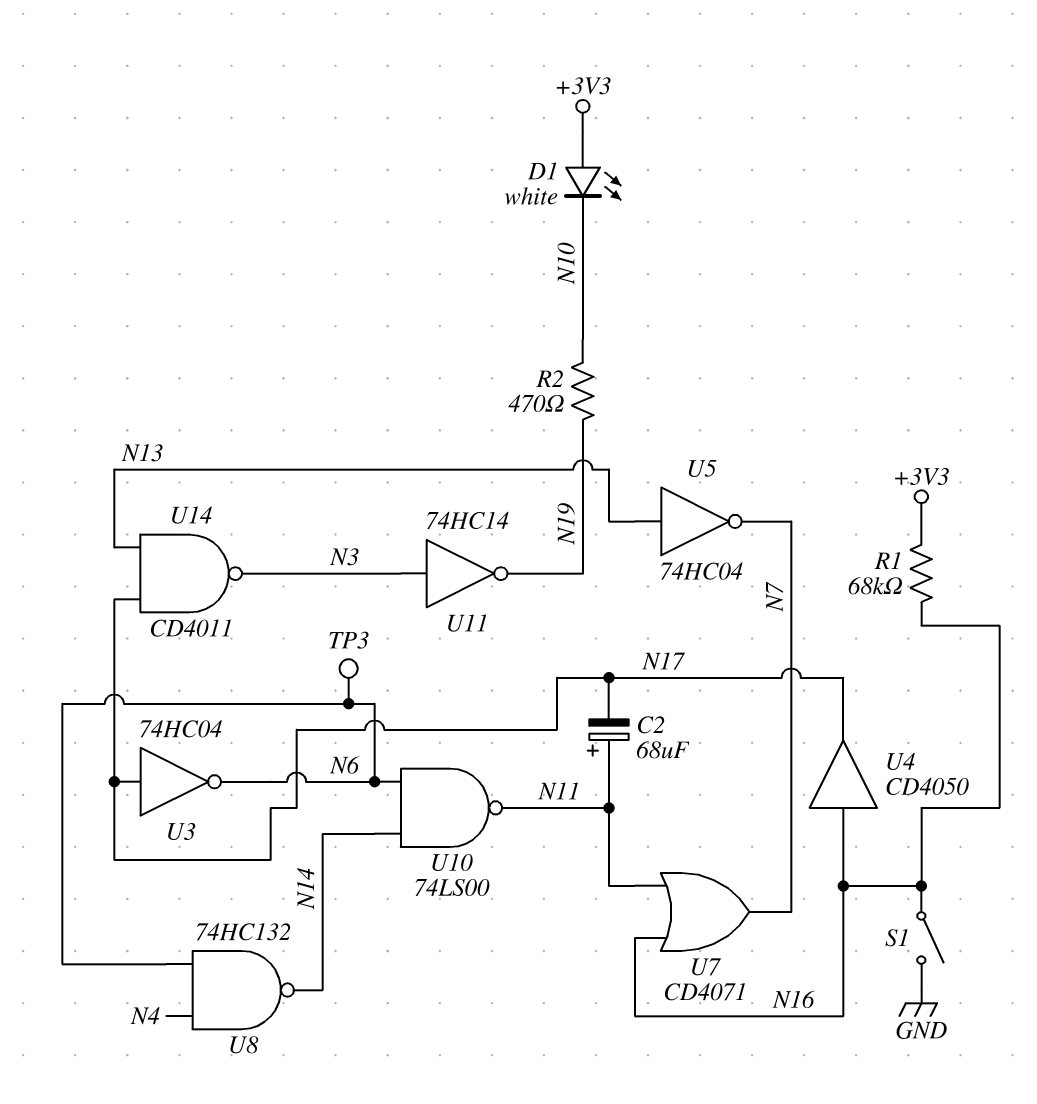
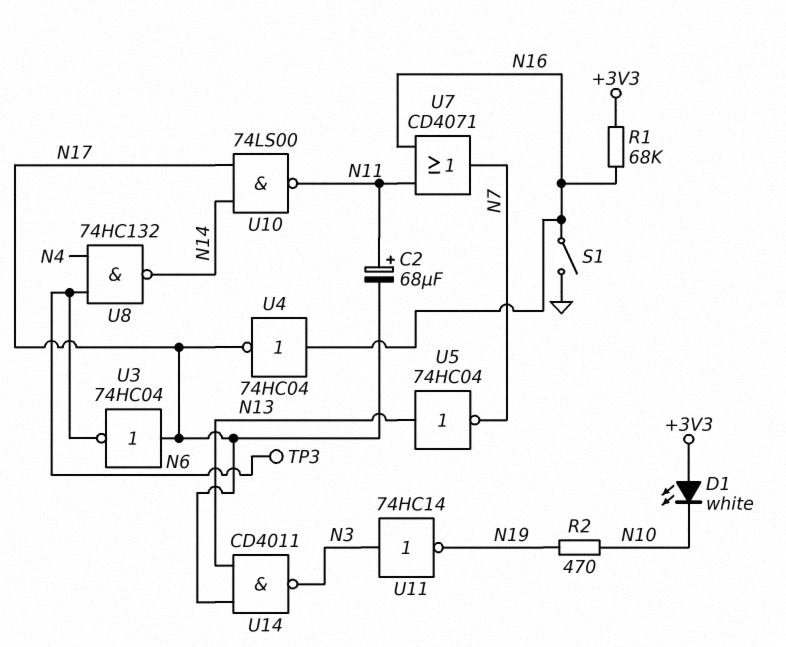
U4: buffer CD4050 (in N16, out N17) -> NOT 74HC04 (in N16, out N17)
U10: NAND 74LS00 (in N6, in N14, out N11) -> NAND 74LS00 (in N14, in N17, out N11)

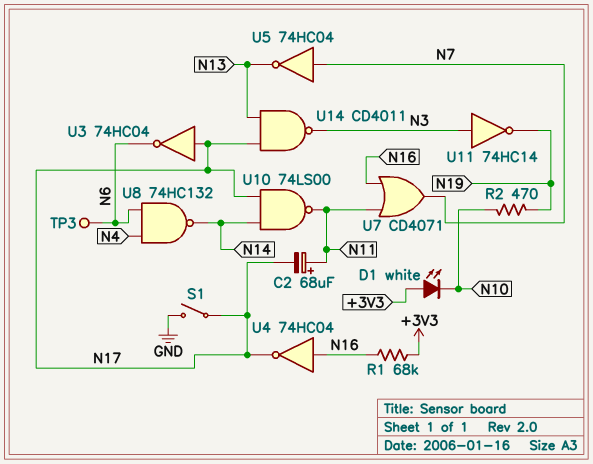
S1: switch (GND, N16) -> switch (GND, N17)
U5: NOT 74HC04 (in N13, out N7) -> NOT 74HC04 (in N7, out N13)

